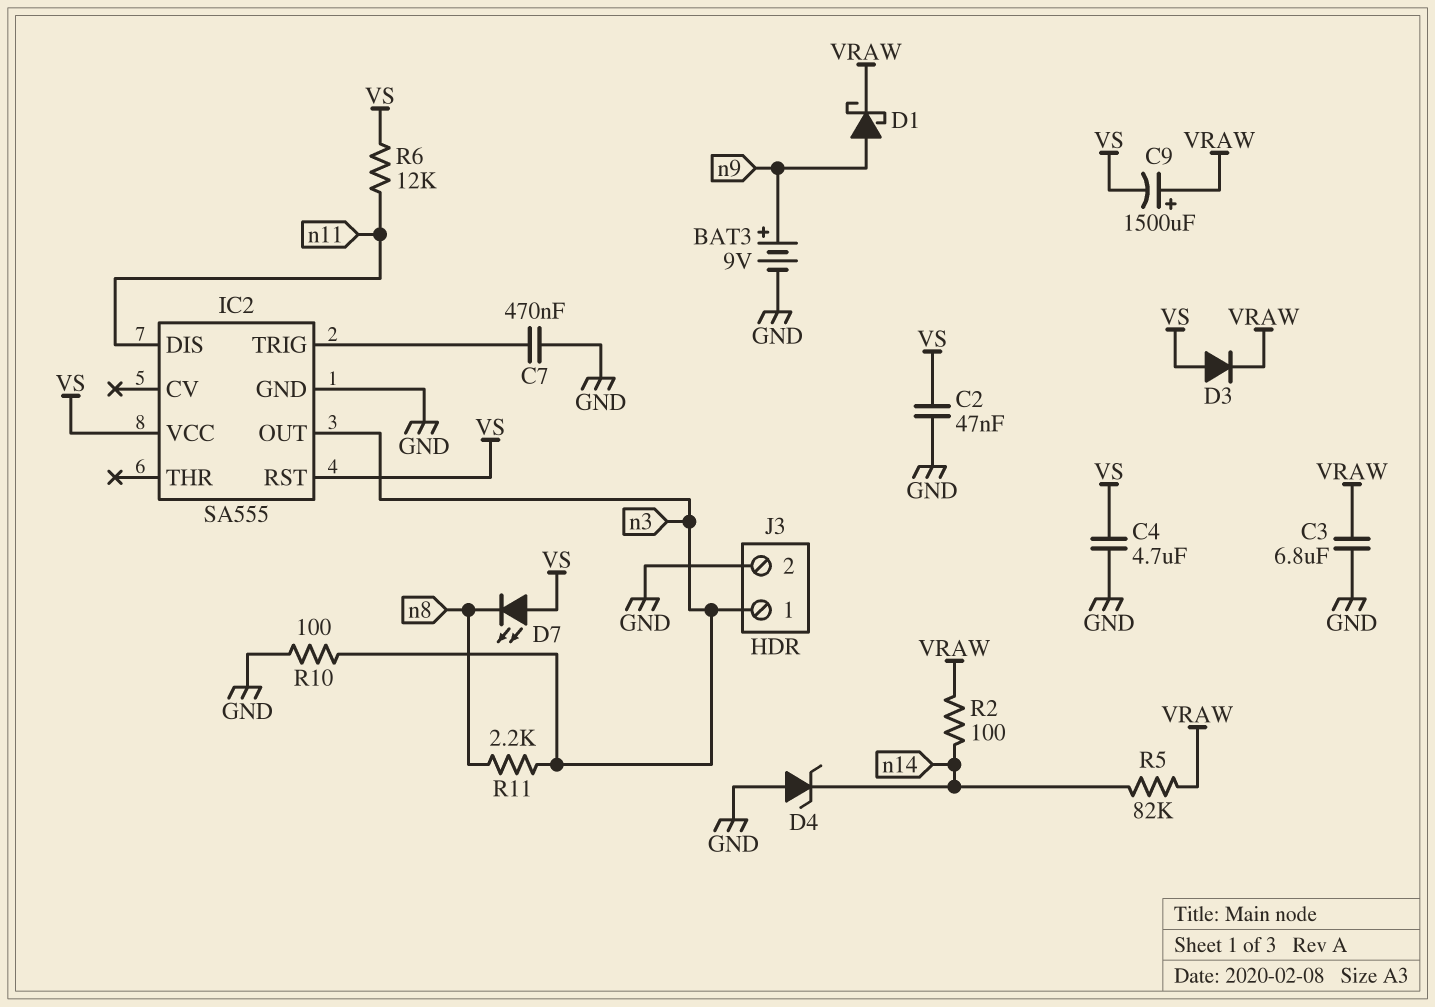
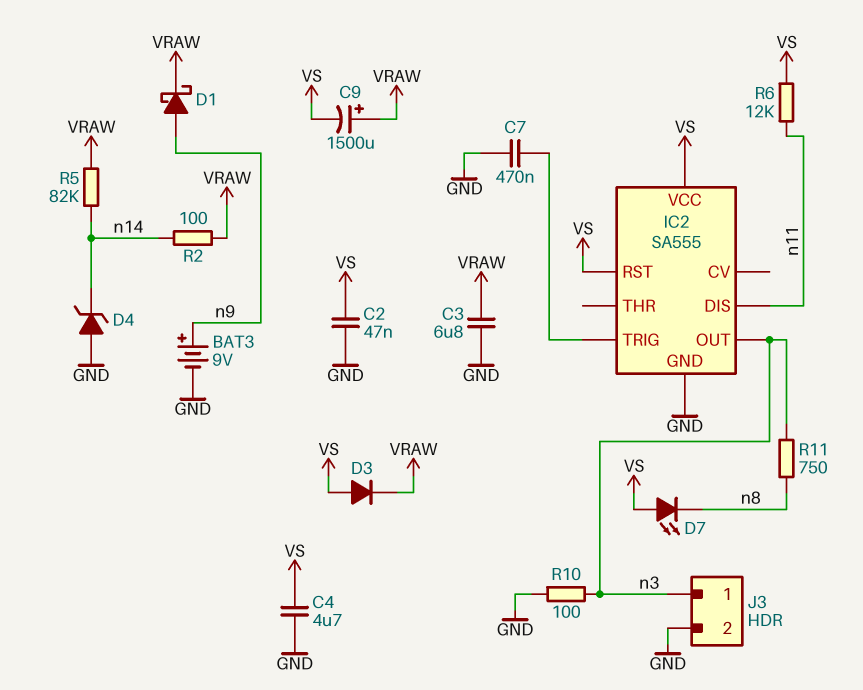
R11: 2.2k (n3, n8) -> 750 (n3, n8)

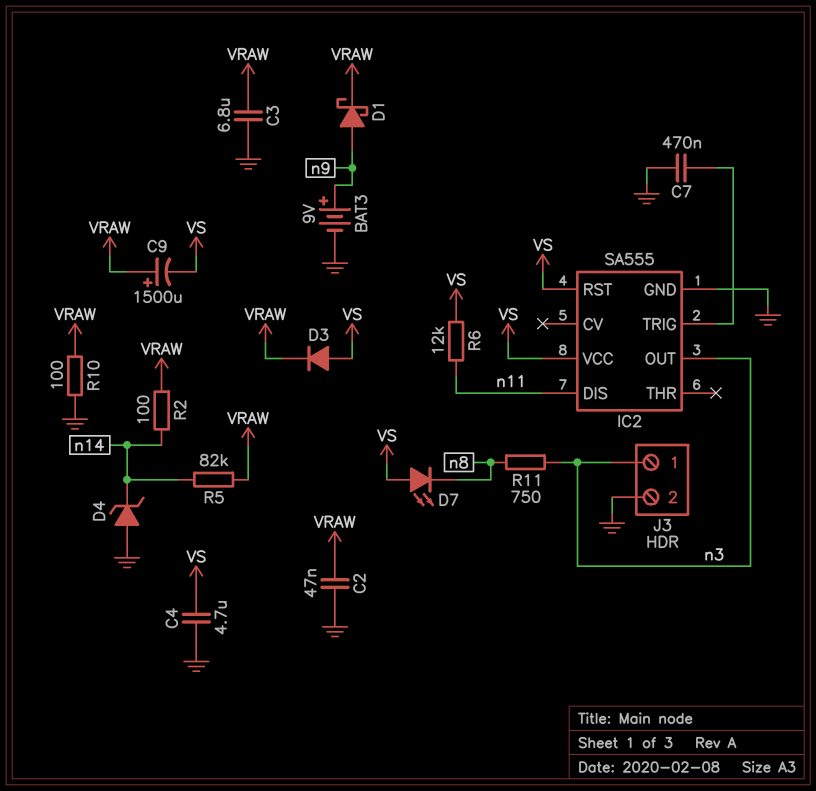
C2: 47nF (GND, VS) -> 47nF (GND, VRAW)
R10: 100 (GND, n3) -> 100 (GND, VRAW)

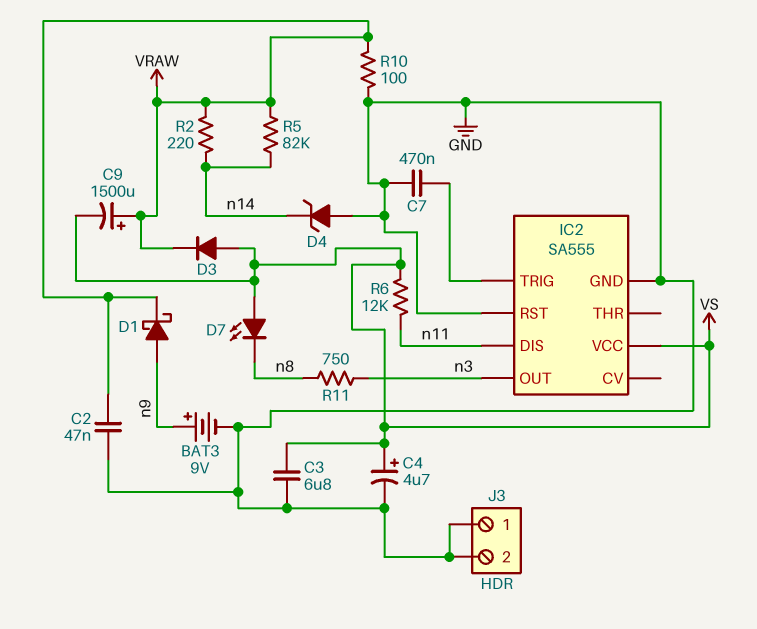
C3: 6.8uF (GND, VRAW) -> 6.8uF (GND, VS)
C4: 4.7uF (GND, VS) -> 4.7uF (plus VS, minus GND)
IC2 pin RST: VS -> GND
J3 pin 1: n3 -> GND
R2: 100 (VRAW, n14) -> 220 (VRAW, n14)

